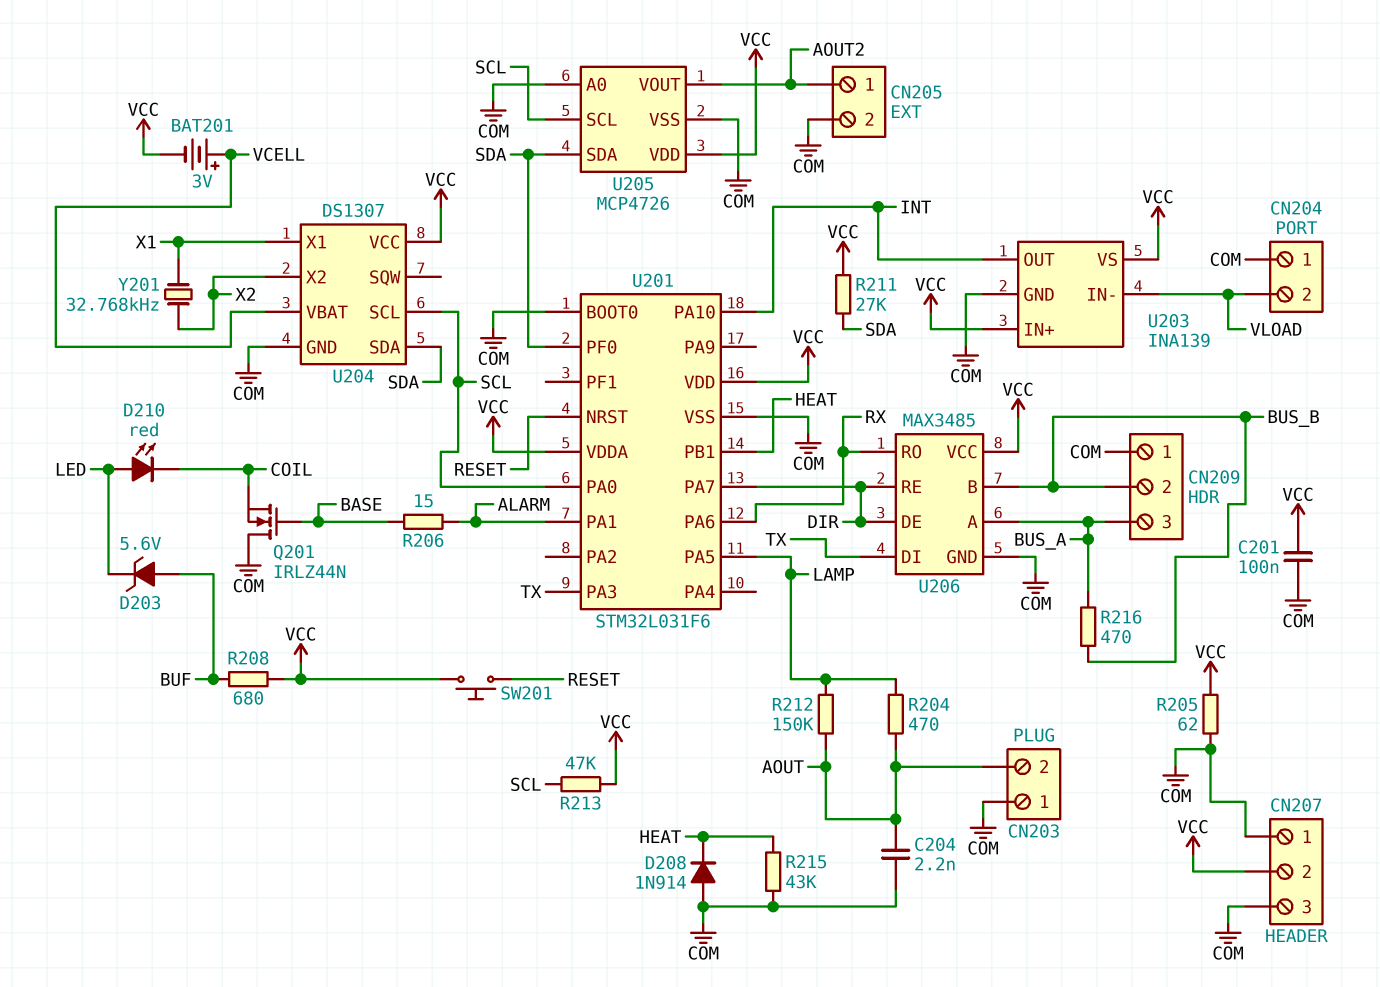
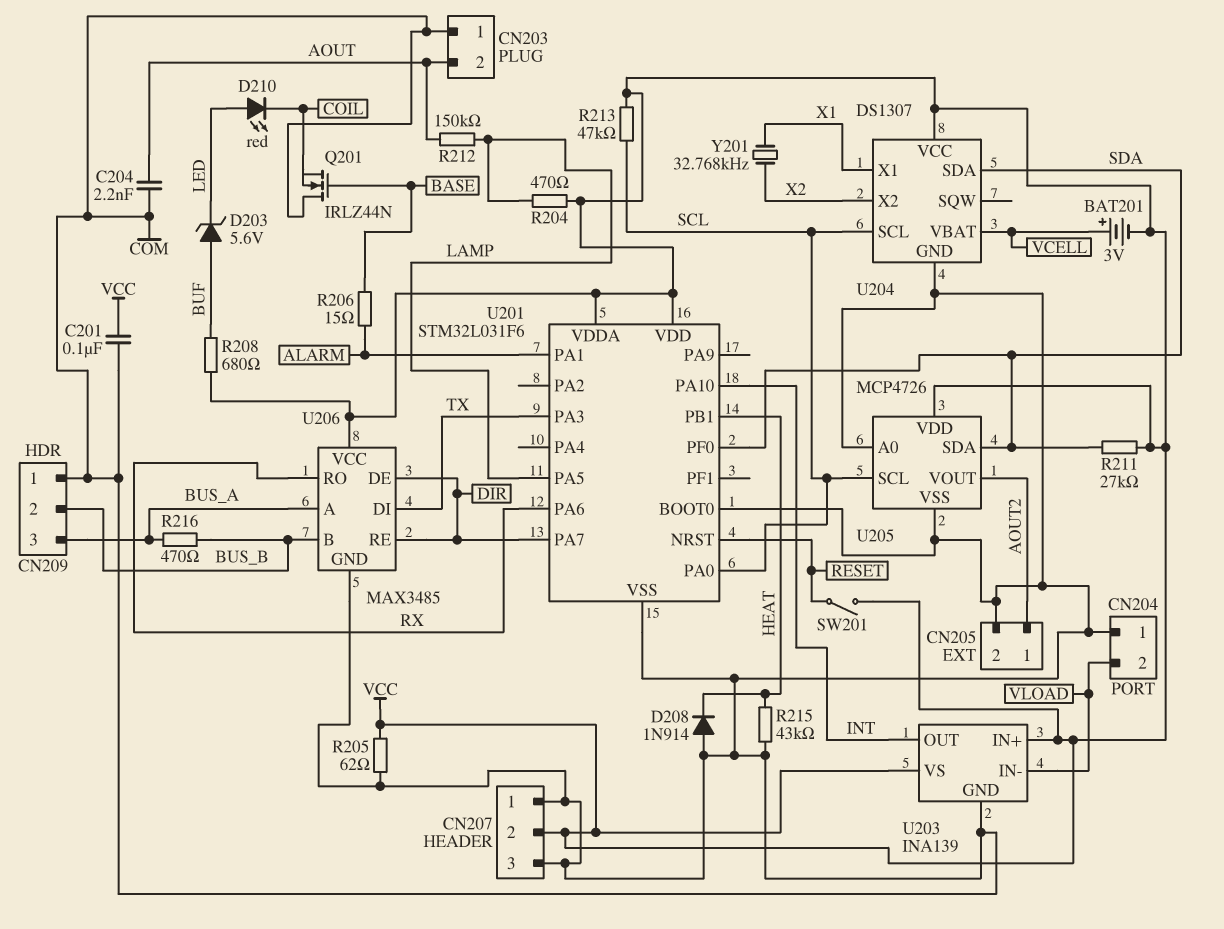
R204: 470 (AOUT, LAMP) -> 470 (LAMP, VCC)
SW201: button (RESET, VCC) -> switch (RESET, VCC)

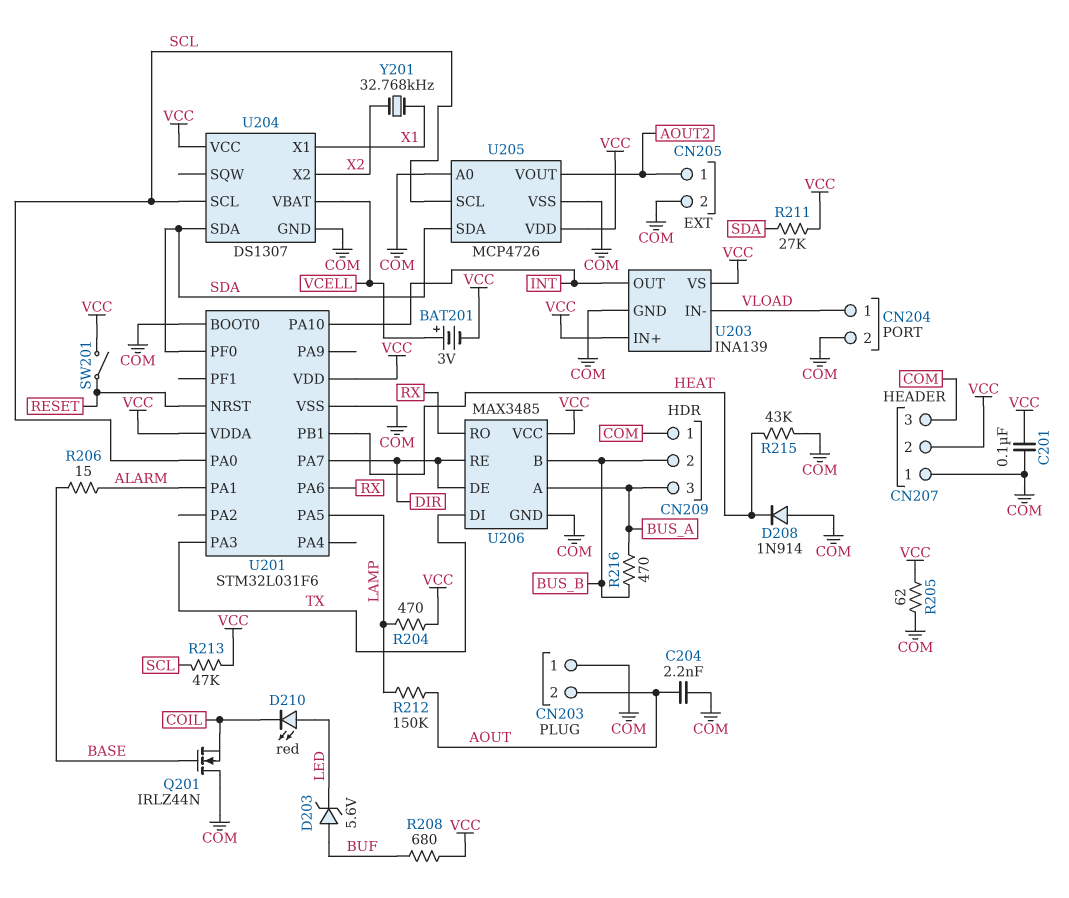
CN204 pin 1: COM -> VLOAD
CN204 pin 2: VLOAD -> COM

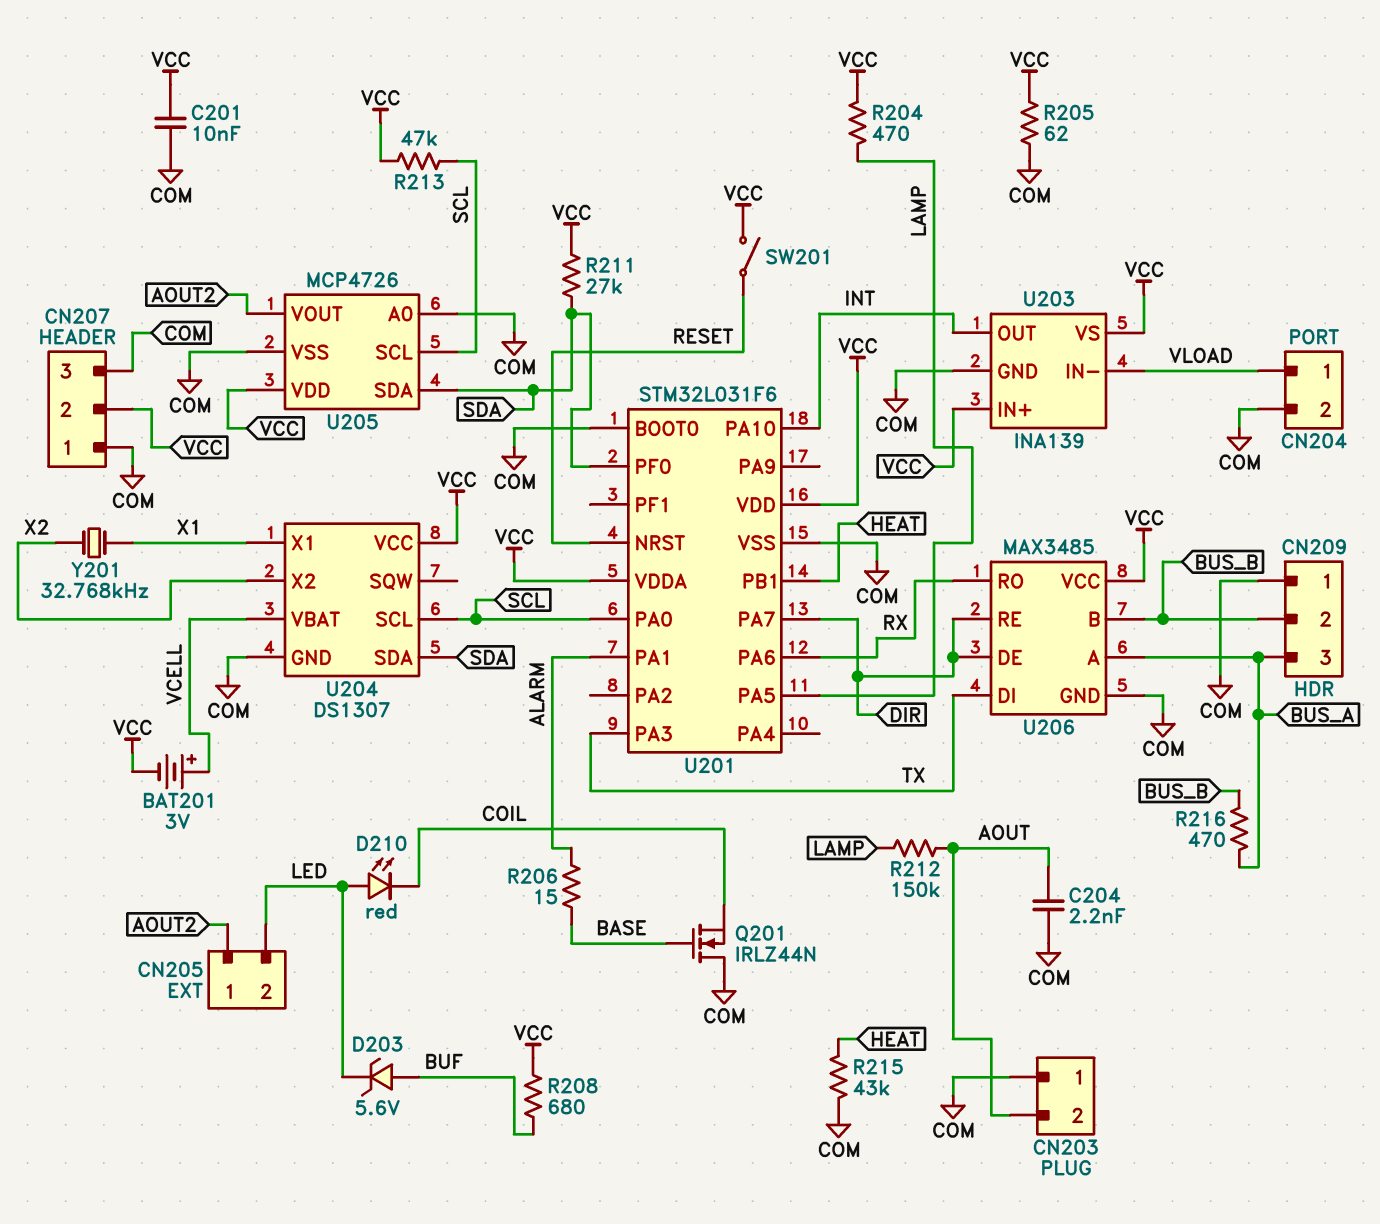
C201: 100nF (COM, VCC) -> 10nF (COM, VCC)
CN205 pin 2: COM -> LED
D208: diode 1N914 (A COM, K HEAT) -> none

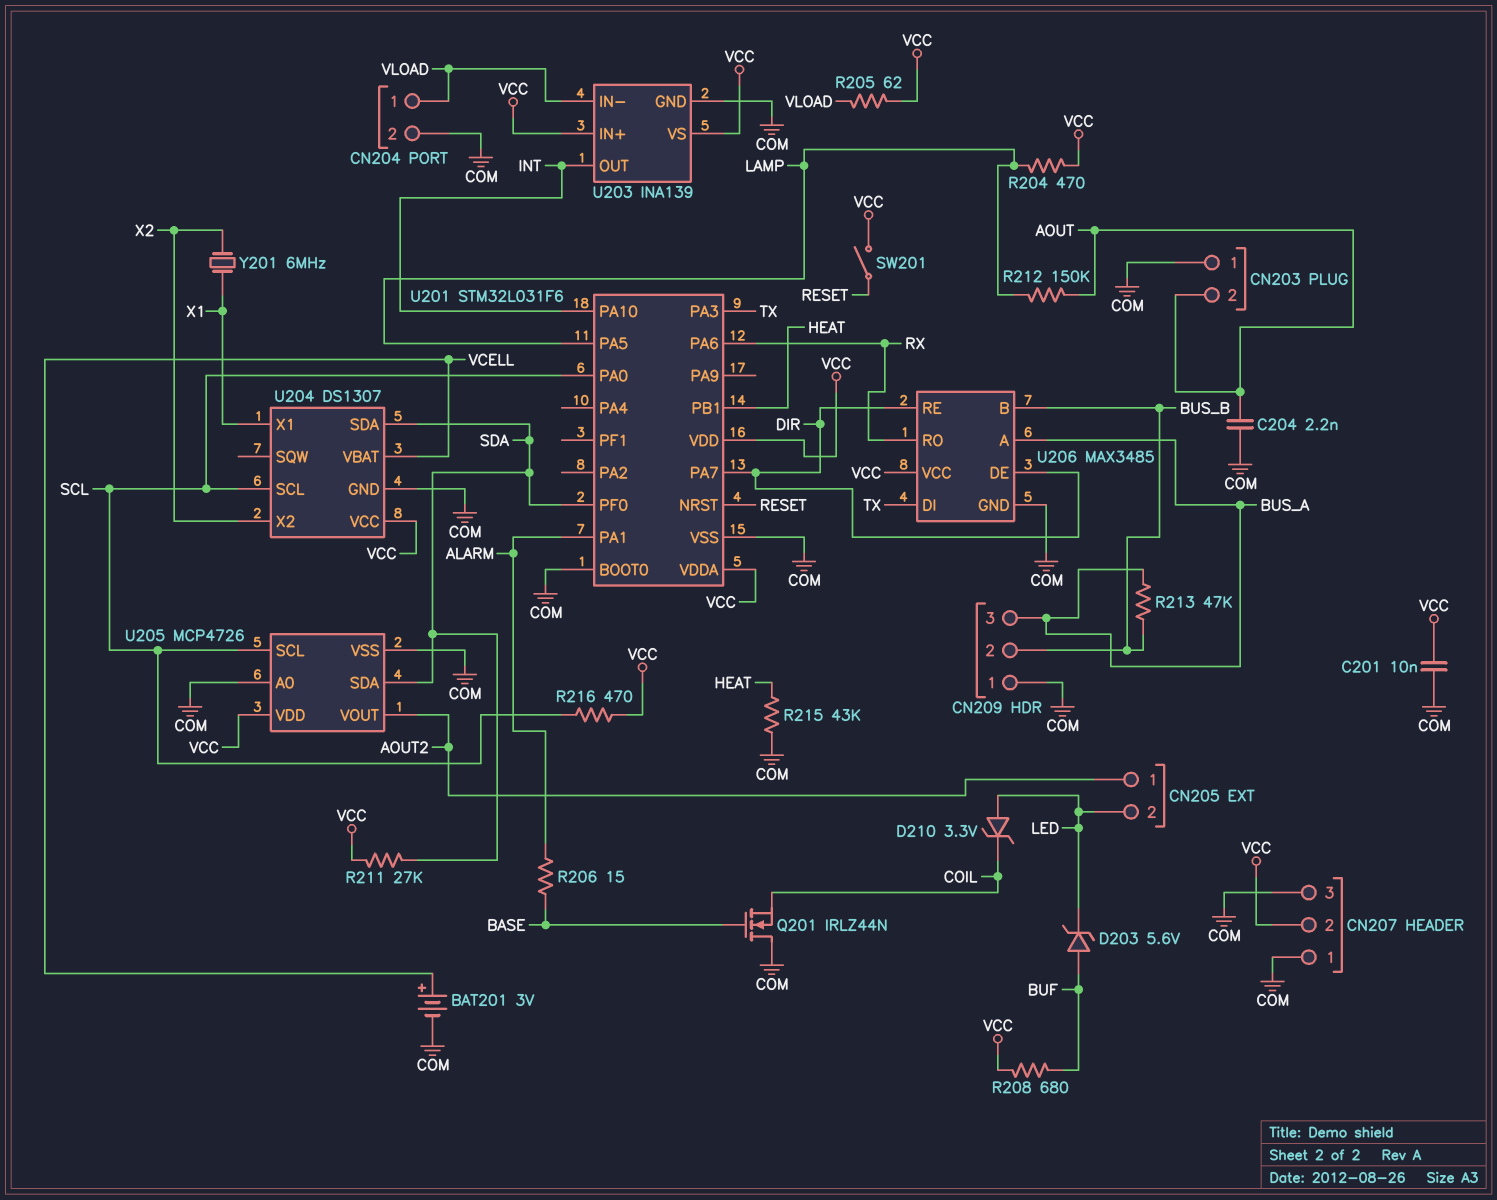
BAT201: 3V (plus VCELL, minus VCC) -> 3V (plus VCELL, minus COM)
D210: LED red (A LED, K COIL) -> zener 3.3V (A LED, K COIL)
R205: 62 (COM, VCC) -> 62 (VCC, VLOAD)
R213: 47k (SCL, VCC) -> 47k (BUS_A, BUS_B)
R216: 470 (BUS_A, BUS_B) -> 470 (SCL, VCC)
Y201: 32.768kHz (X1, X2) -> 6MHz (X1, X2)

